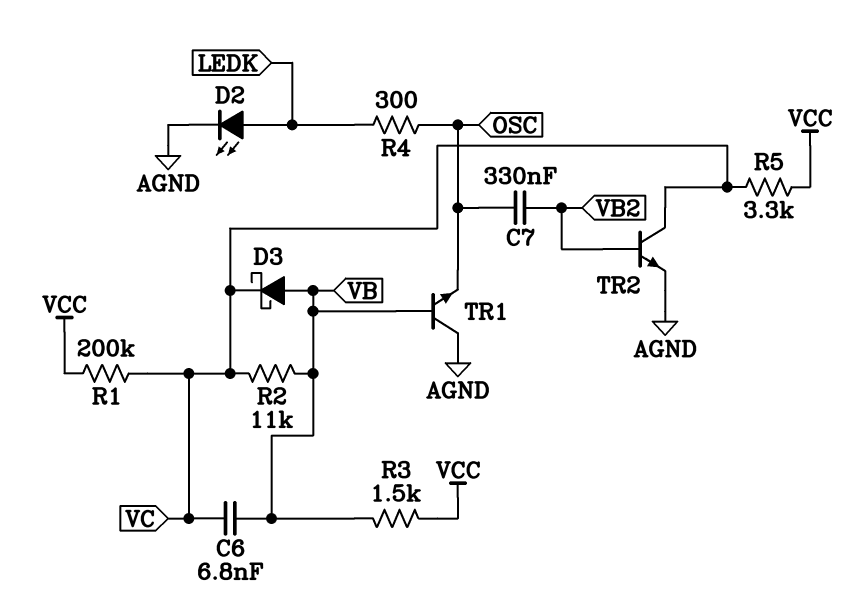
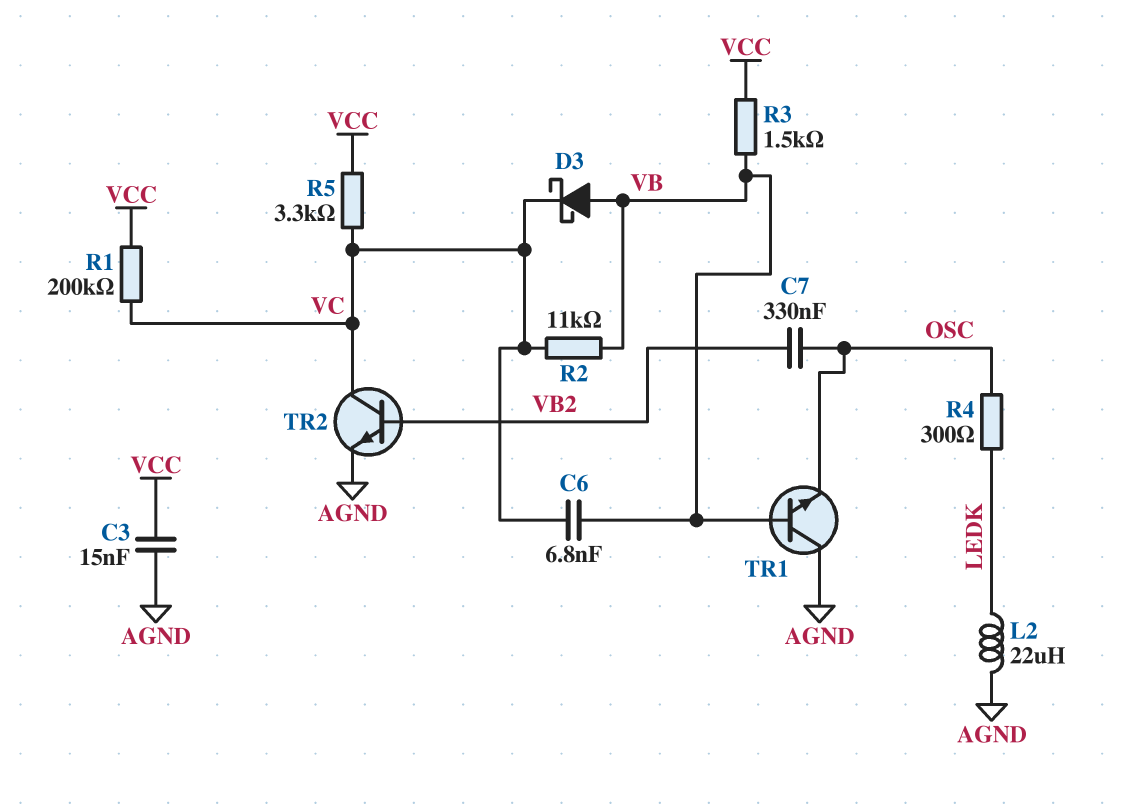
C3: none -> 15nF (AGND, VCC)
D2: LED (A LEDK, K AGND) -> none
L2: none -> 22uH (AGND, LEDK)

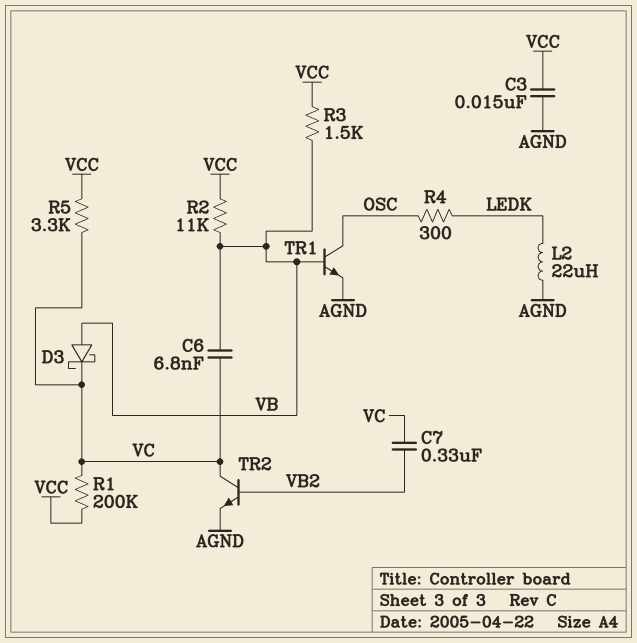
C7: 330nF (OSC, VB2) -> 330nF (VB2, VC)
R2: 11k (VB, VC) -> 11k (VB, VCC)
TR1: NPN (B VB, C AGND, E OSC) -> NPN (B VB, C OSC, E AGND)

